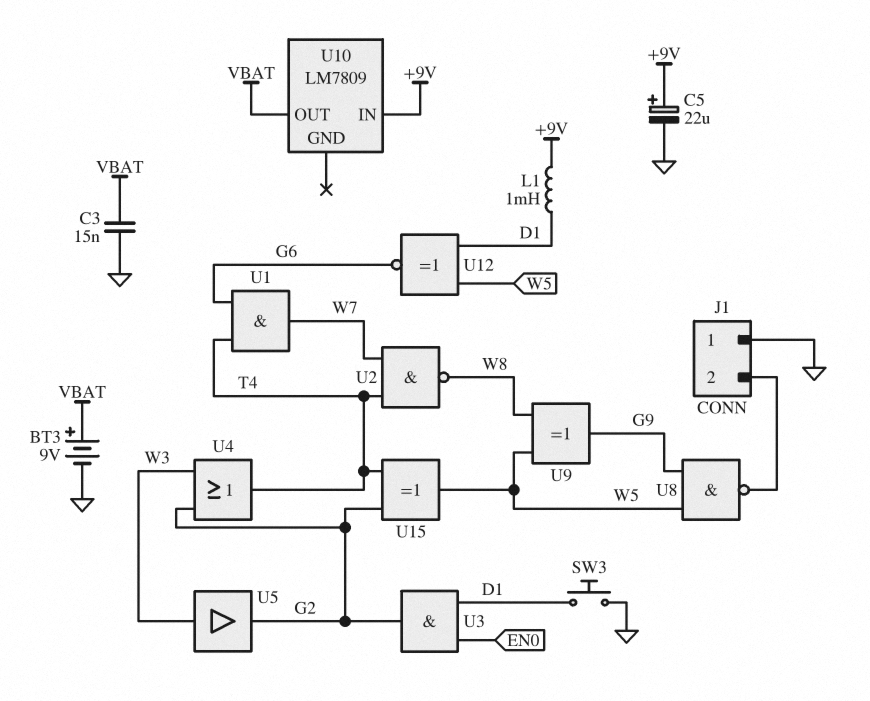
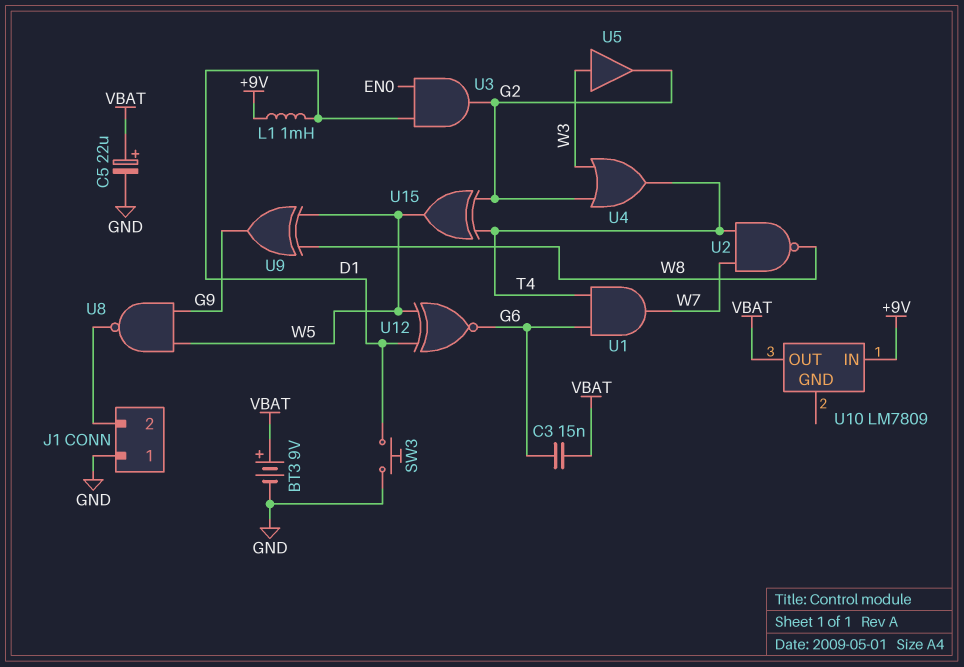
C3: 15nF (GND, VBAT) -> 15nF (G6, VBAT)
C5: 22uF (plus +9V, minus GND) -> 22uF (plus VBAT, minus GND)

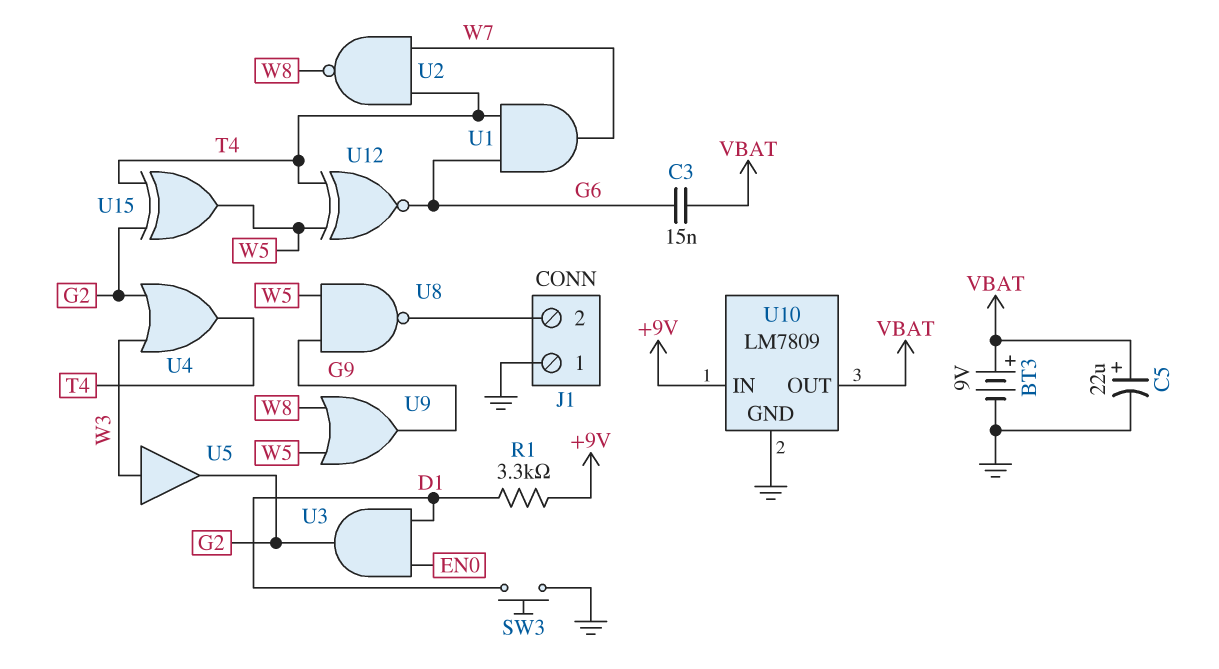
L1: 1mH (+9V, D1) -> none
R1: none -> 3.3k (+9V, D1)
U9: XOR (in W5, in W8, out G9) -> OR (in W5, in W8, out G9)
U10 pin GND: none -> GND
U12: XNOR (in D1, in W5, out G6) -> XNOR (in T4, in W5, out G6)

